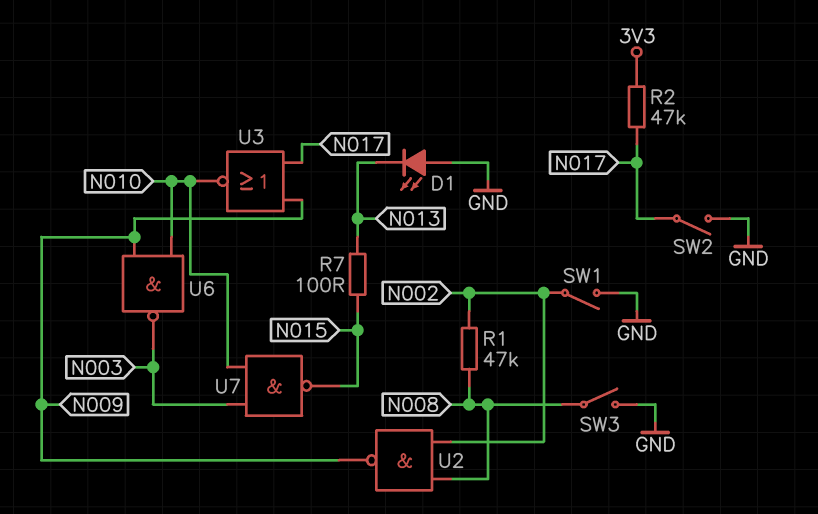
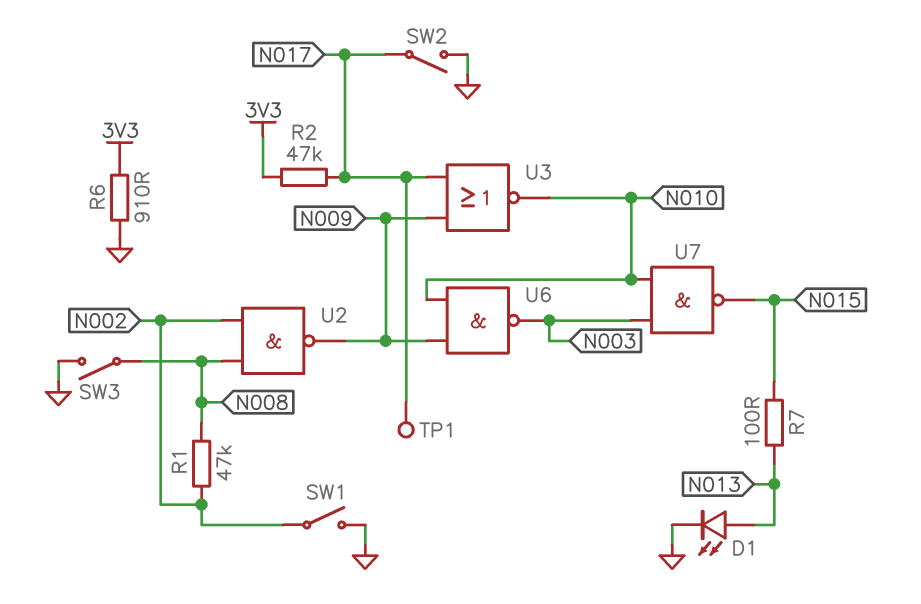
D1: LED (A GND, K N013) -> LED (A N013, K GND)
R6: none -> 910 (3V3, GND)
TP1: none -> test point (N017)

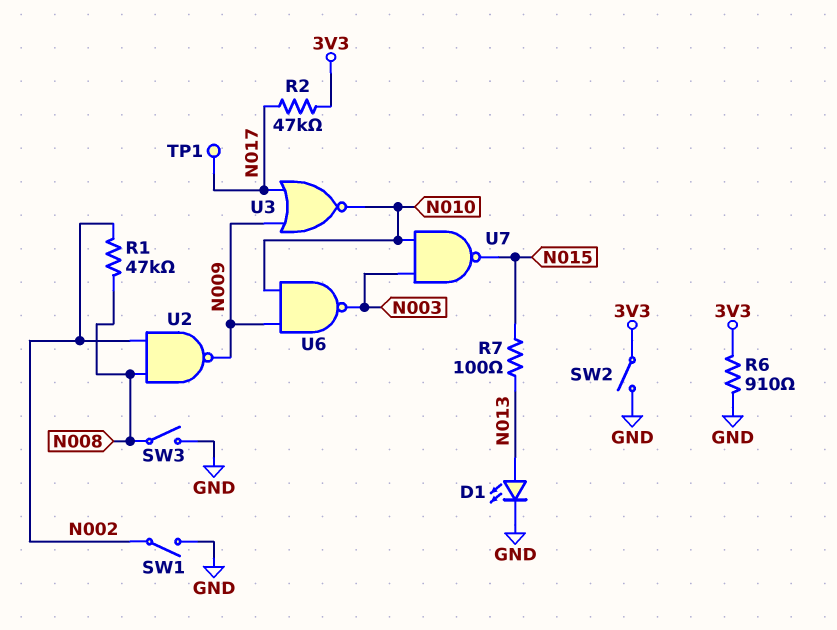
SW2: switch (GND, N017) -> switch (3V3, GND)

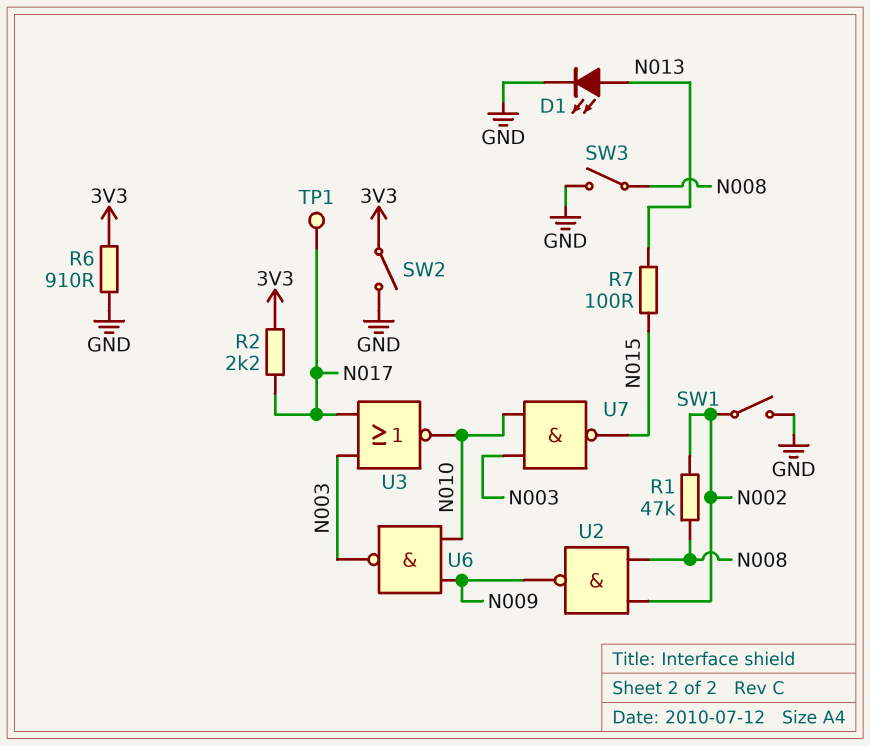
R2: 47k (3V3, N017) -> 2.2k (3V3, N017)
U3: NOR (in N009, in N017, out N010) -> NOR (in N003, in N017, out N010)

